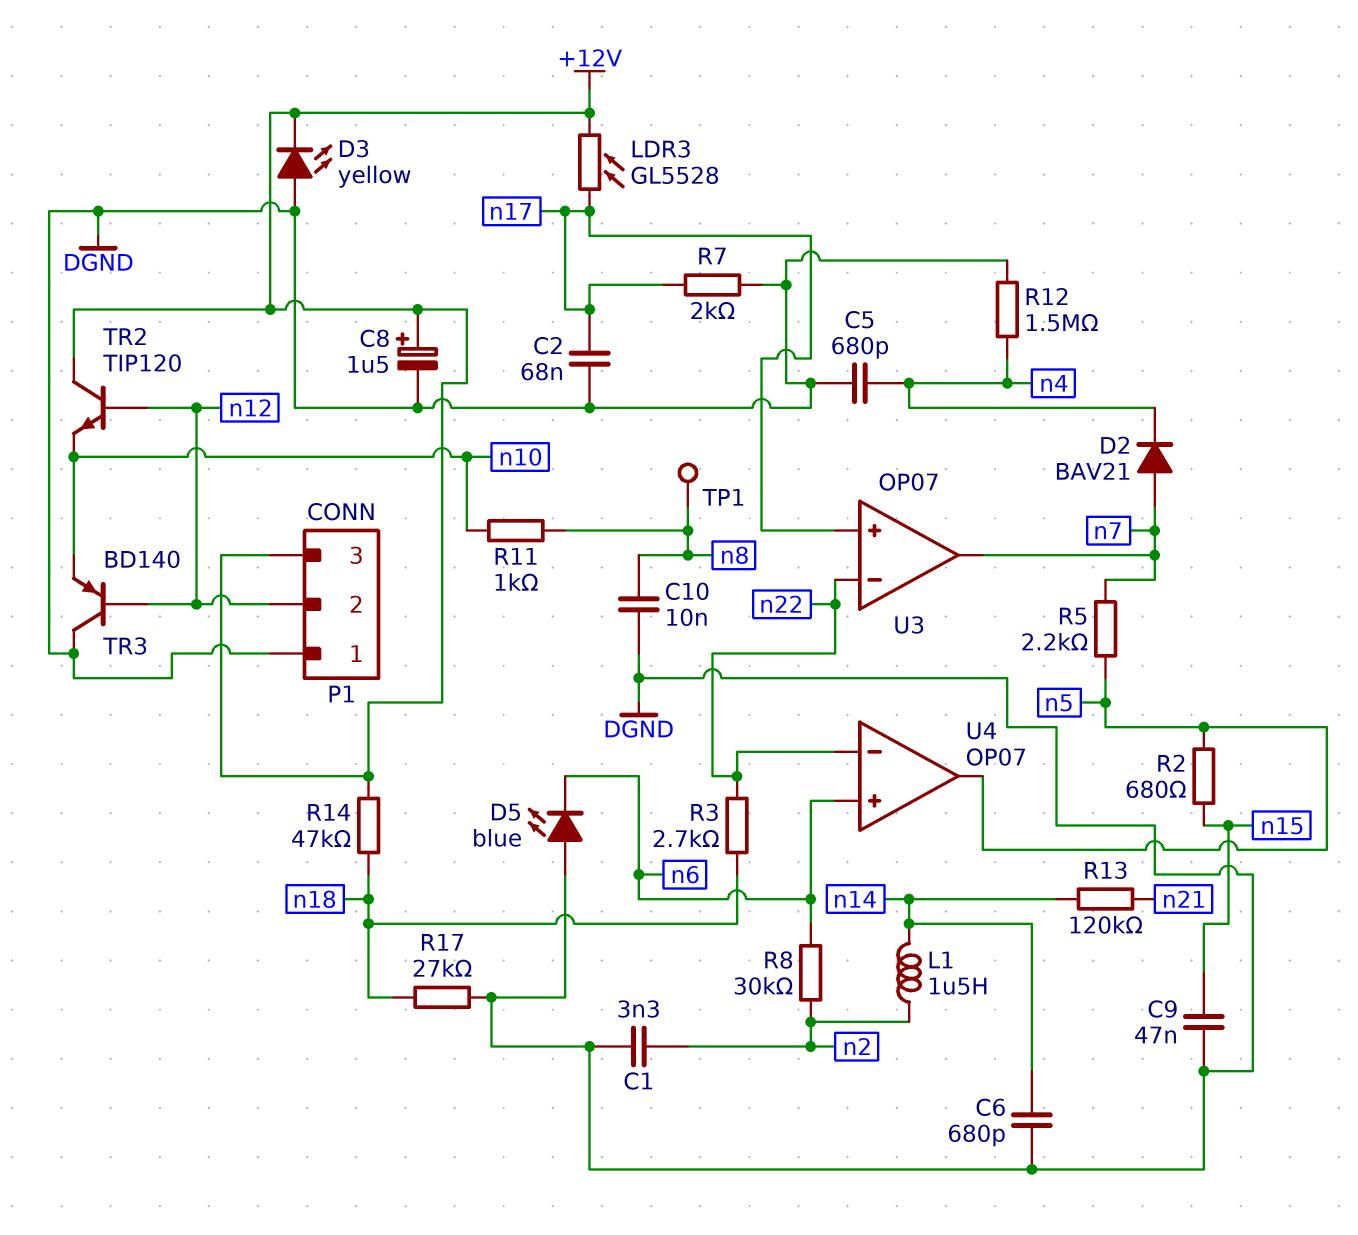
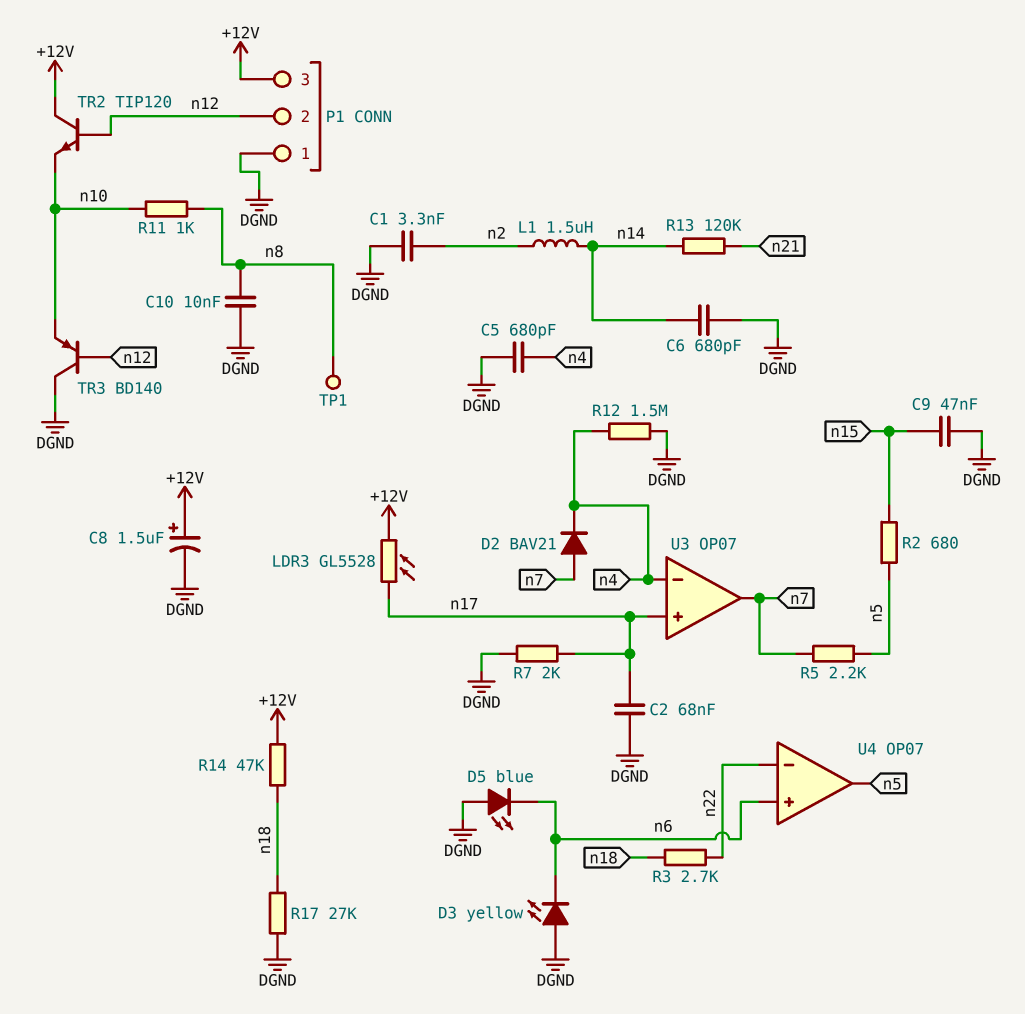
D3: LED yellow (A DGND, K +12V) -> LED yellow (A DGND, K n6)
R8: 30k (n2, n6) -> none
U3 pin in-: n22 -> n4

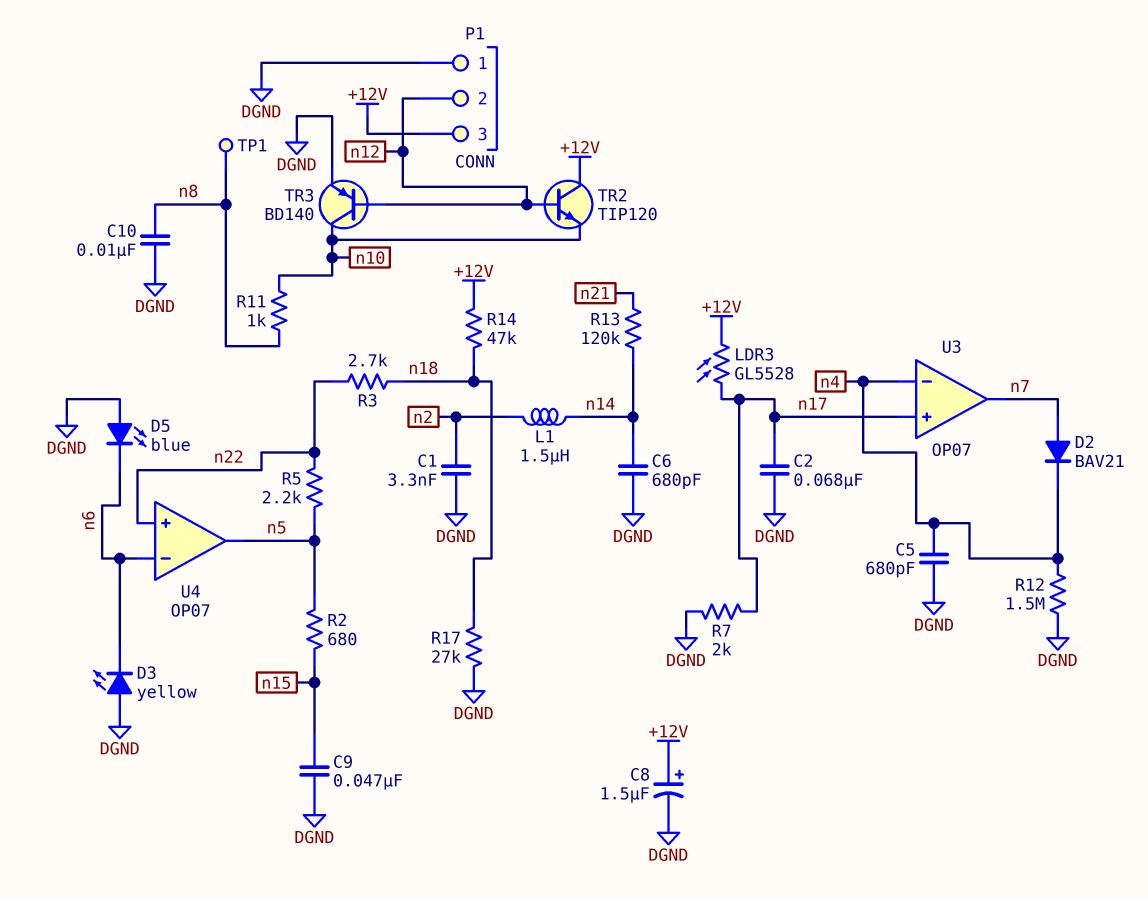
R5: 2.2k (n5, n7) -> 2.2k (n5, n22)
TR3: PNP BD140 (B n12, C DGND, E n10) -> PNP BD140 (B n12, C n10, E DGND)
U4 pin in+: n6 -> n22
U4 pin in-: n22 -> n6

